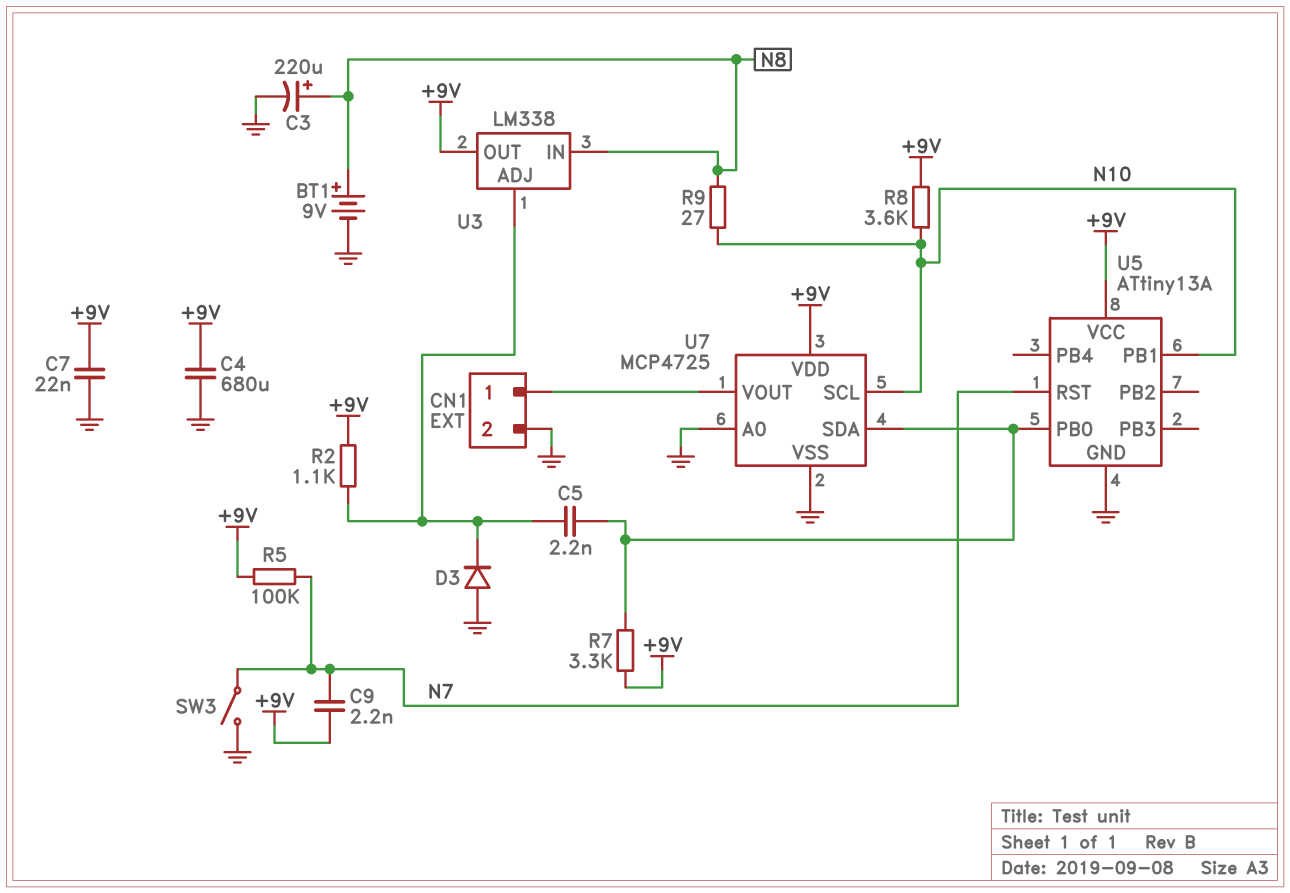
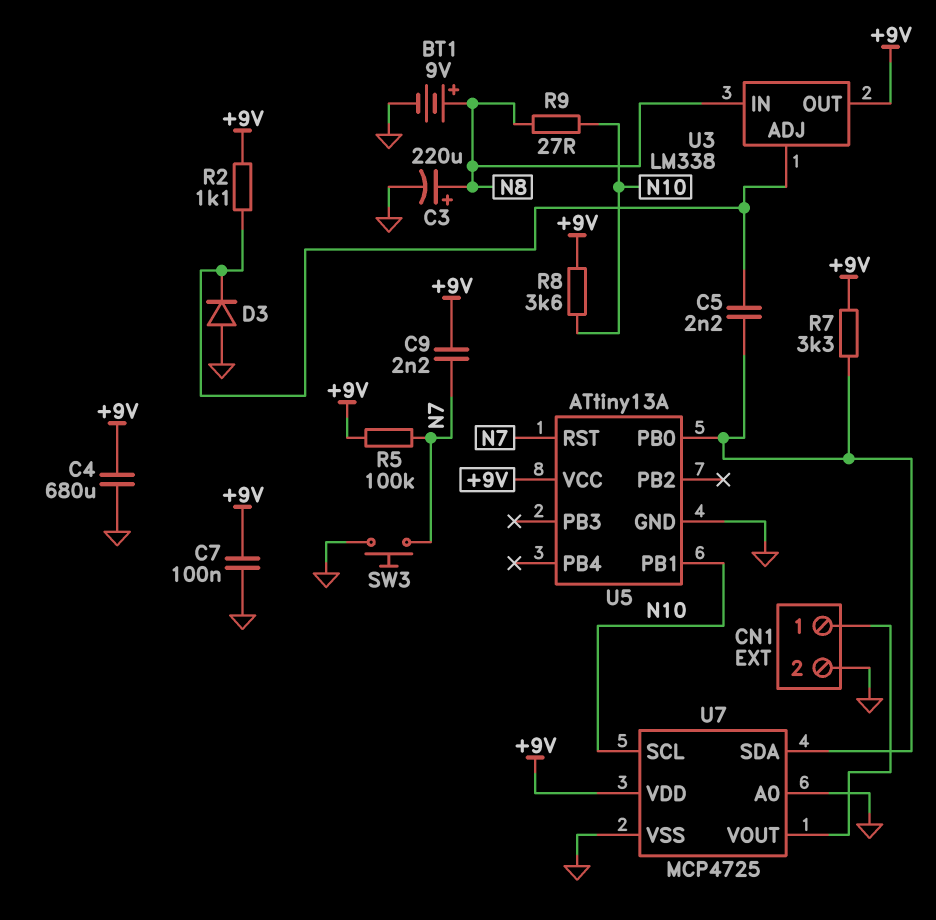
C7: 22nF (+9V, GND) -> 100nF (+9V, GND)
SW3: switch (GND, N7) -> button (GND, N7)

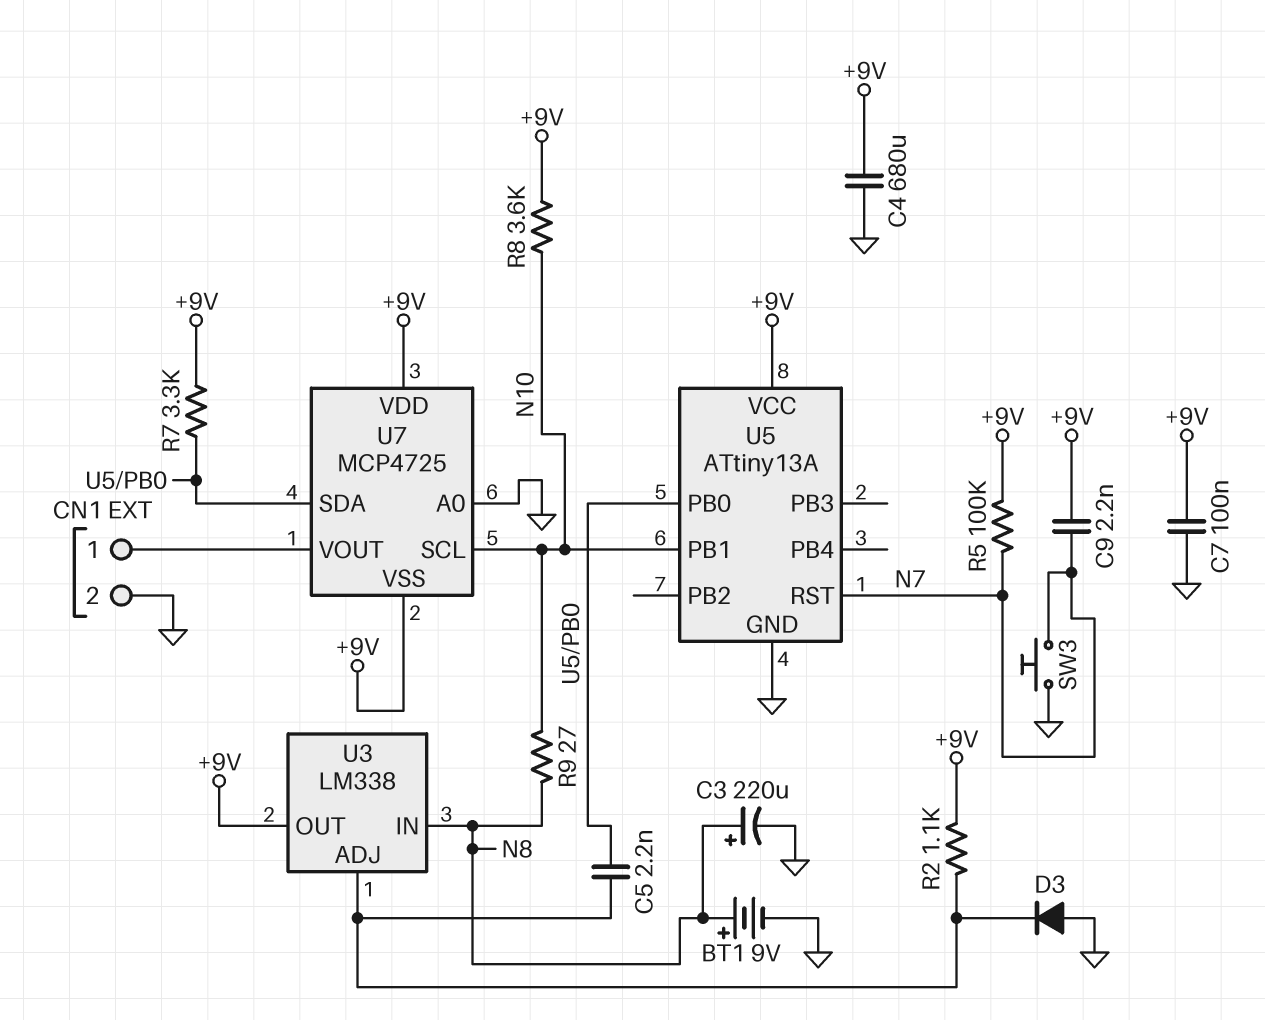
U7 pin VSS: GND -> +9V

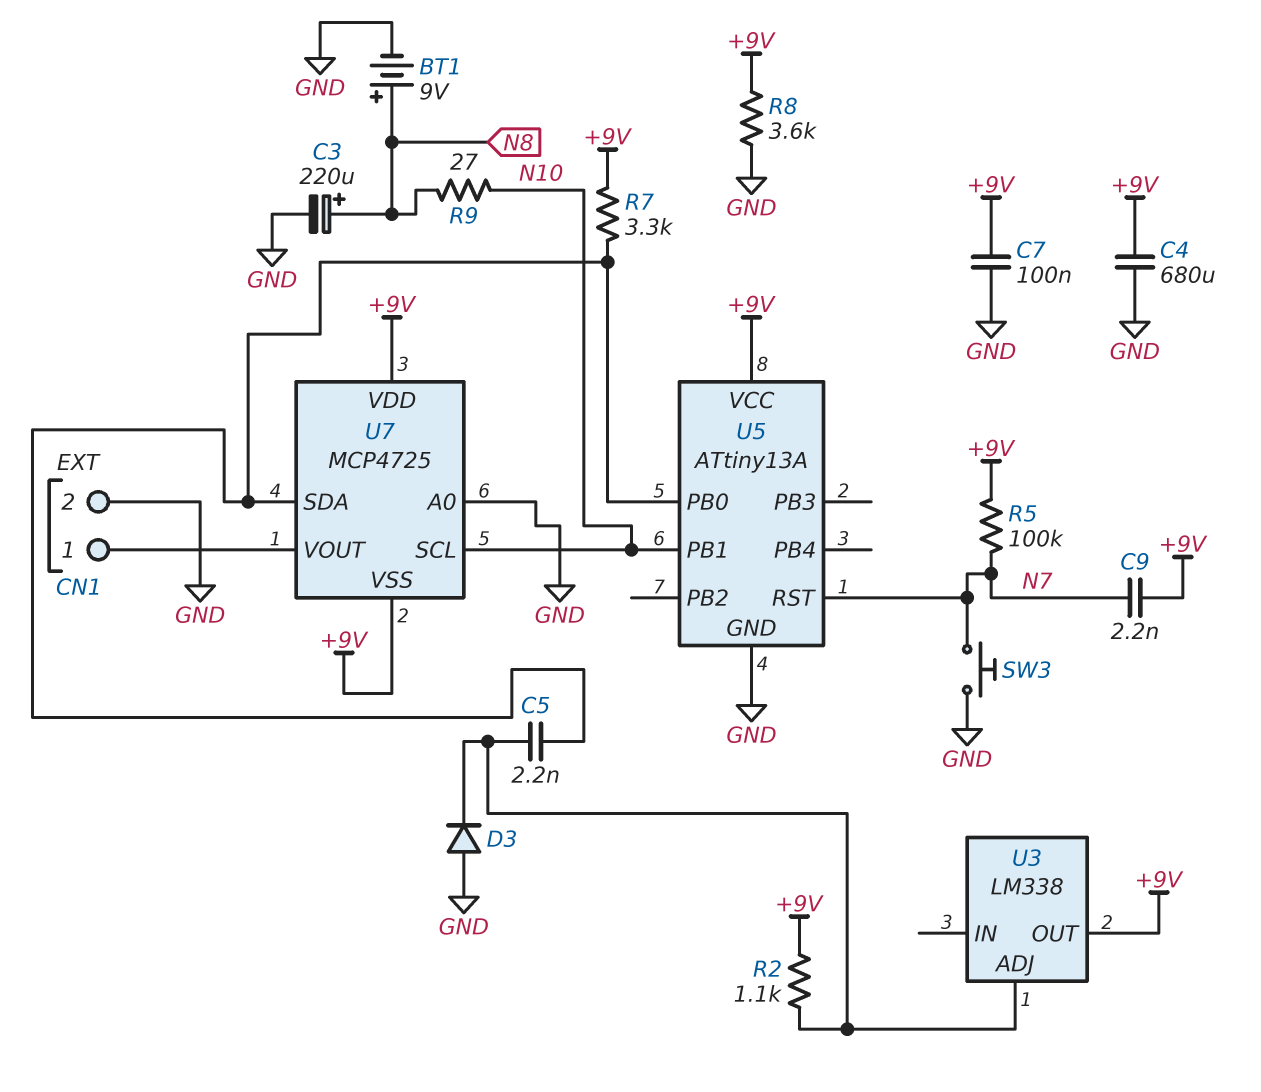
R8: 3.6k (+9V, N10) -> 3.6k (+9V, GND)
U3 pin IN: N8 -> none

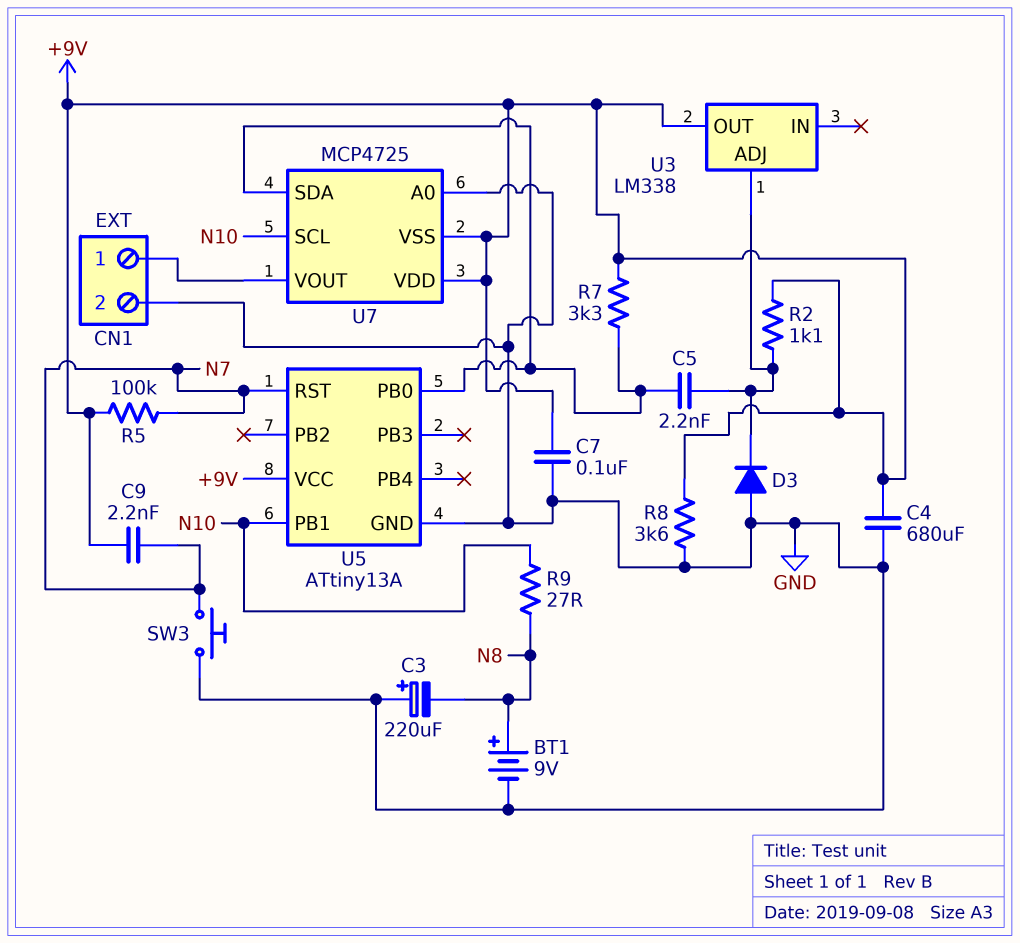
C3: 220uF (plus N8, minus GND) -> 220uF (plus GND, minus N8)

